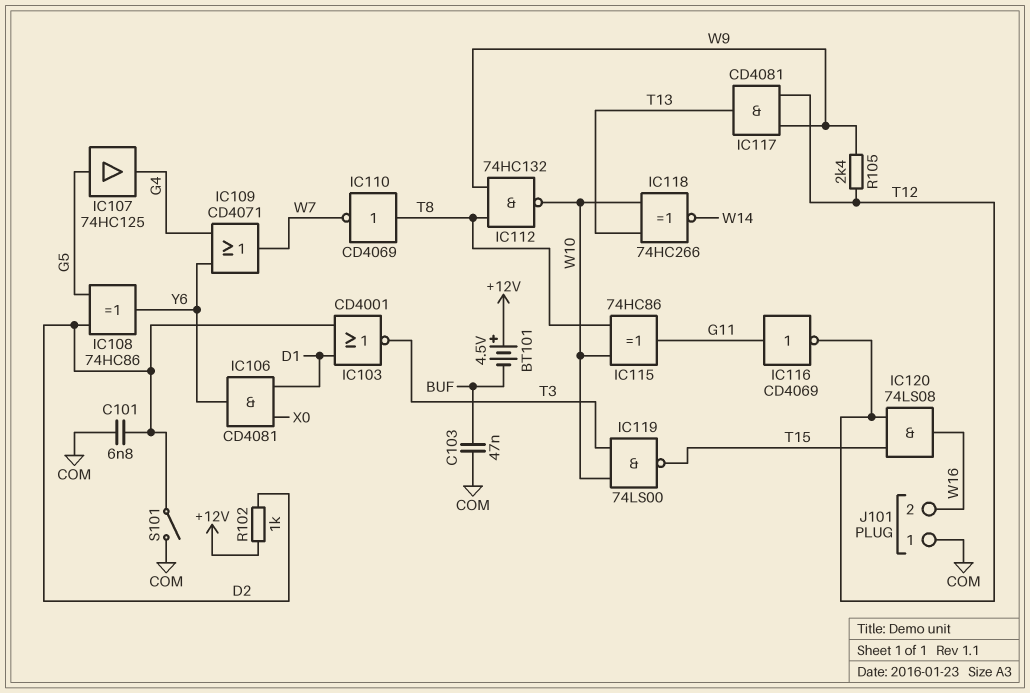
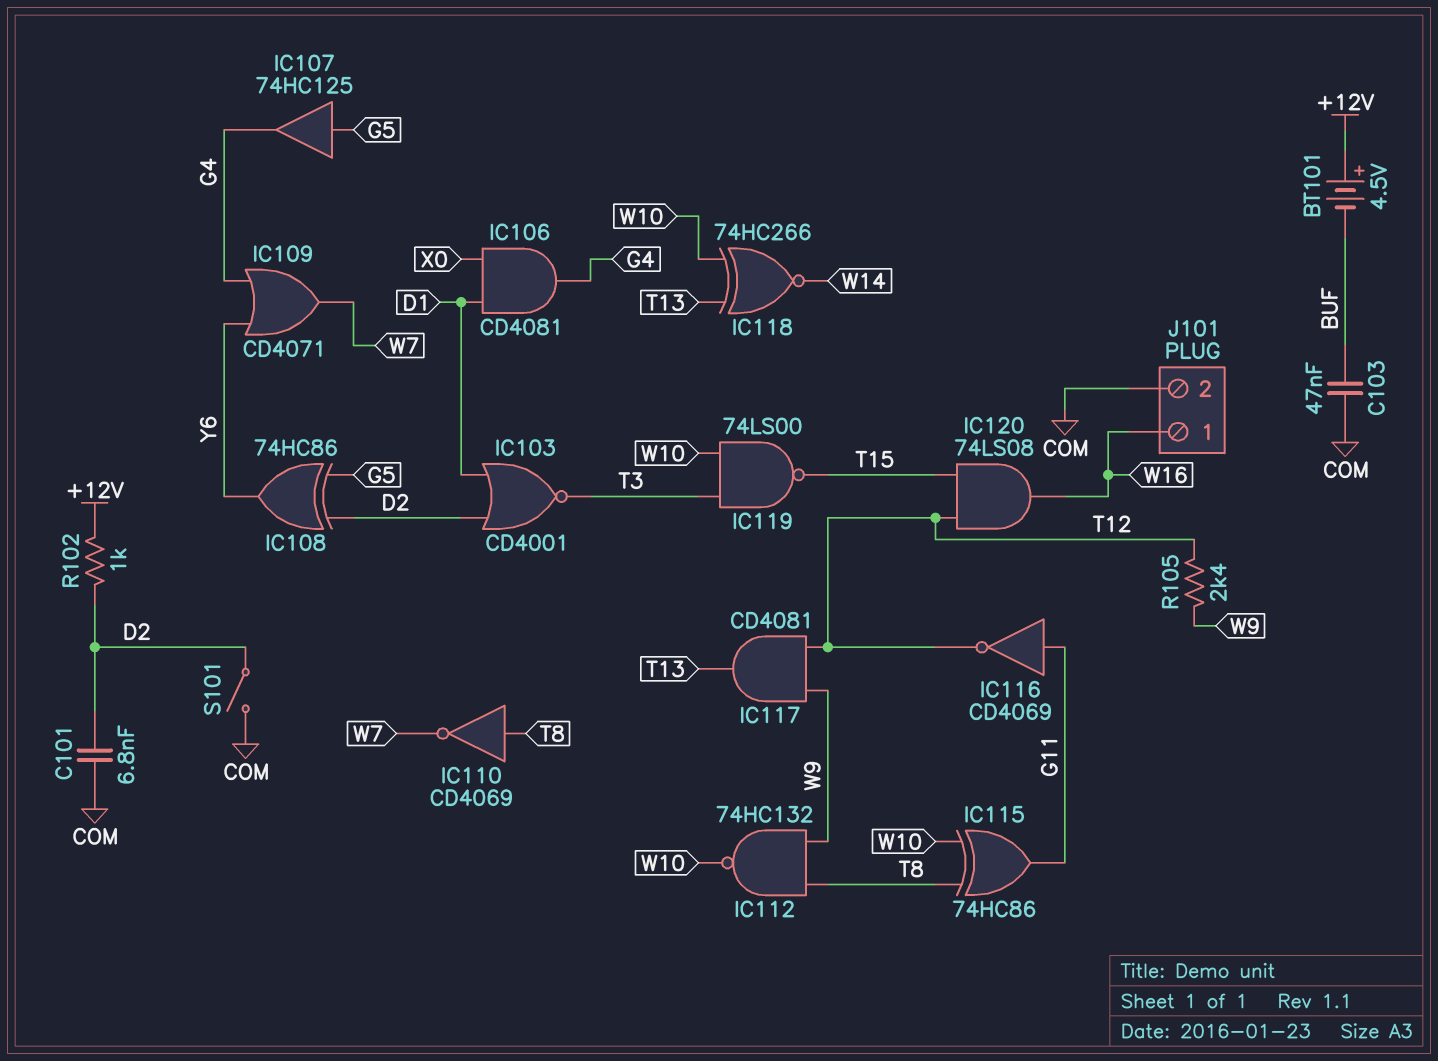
IC106: AND CD4081 (in D1, in X0, out Y6) -> AND CD4081 (in D1, in X0, out G4)
J101 pin 1: COM -> W16
J101 pin 2: W16 -> COM

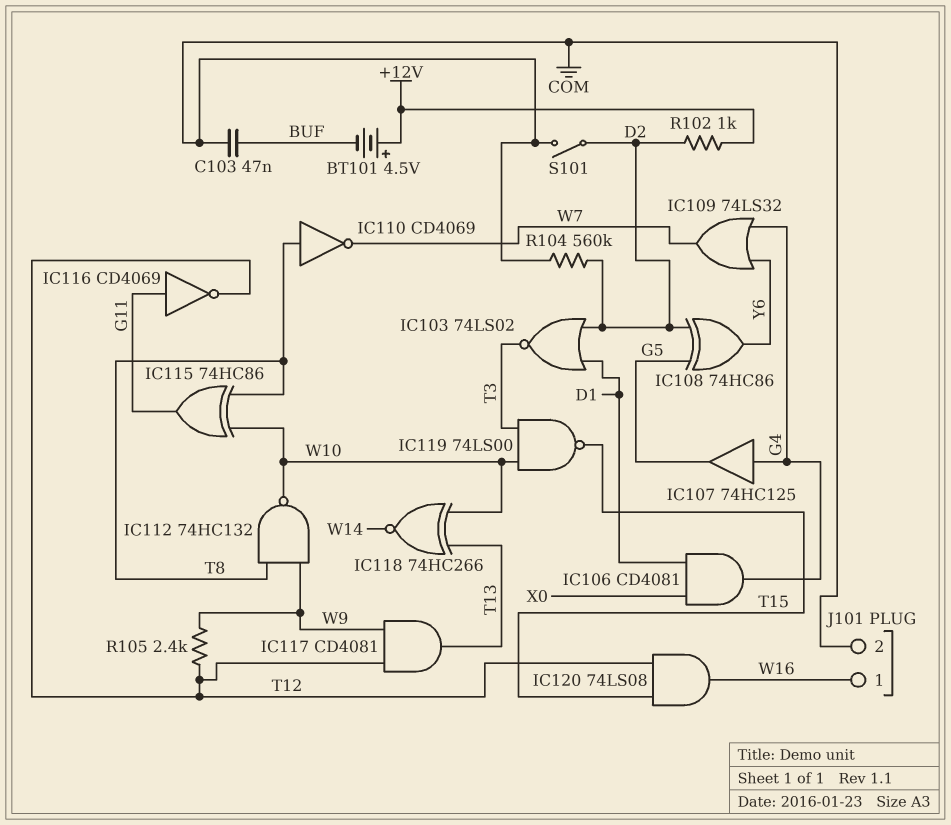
C101: 6.8nF (COM, D2) -> none
IC103: NOR CD4001 (in D1, in D2, out T3) -> NOR 74LS02 (in D1, in D2, out T3)
IC107: buffer 74HC125 (in G5, out G4) -> buffer 74HC125 (in G4, out G5)
IC109: OR CD4071 (in G4, in Y6, out W7) -> OR 74LS32 (in G4, in Y6, out W7)
R104: none -> 560k (COM, D2)

